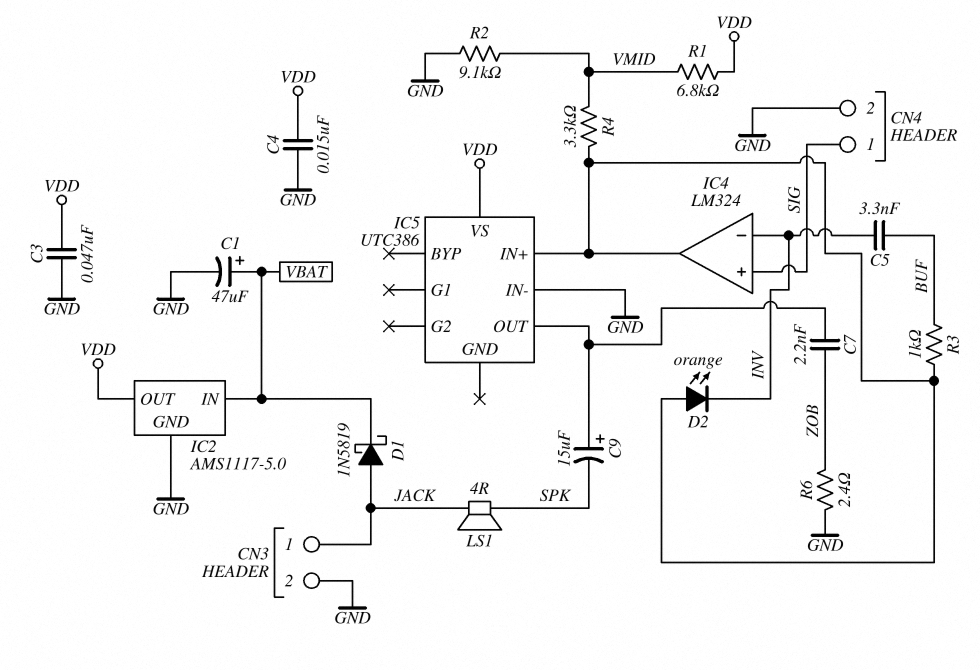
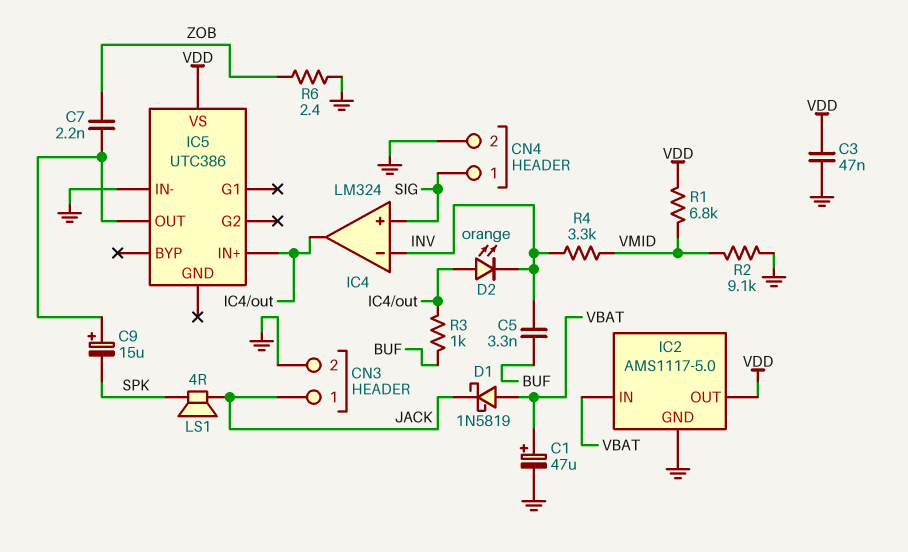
C4: 15nF (GND, VDD) -> none
D1: schottky 1N5819 (A JACK, K VBAT) -> schottky 1N5819 (A VBAT, K JACK)
R4: 3.3k (IC4/out, VMID) -> 3.3k (INV, VMID)

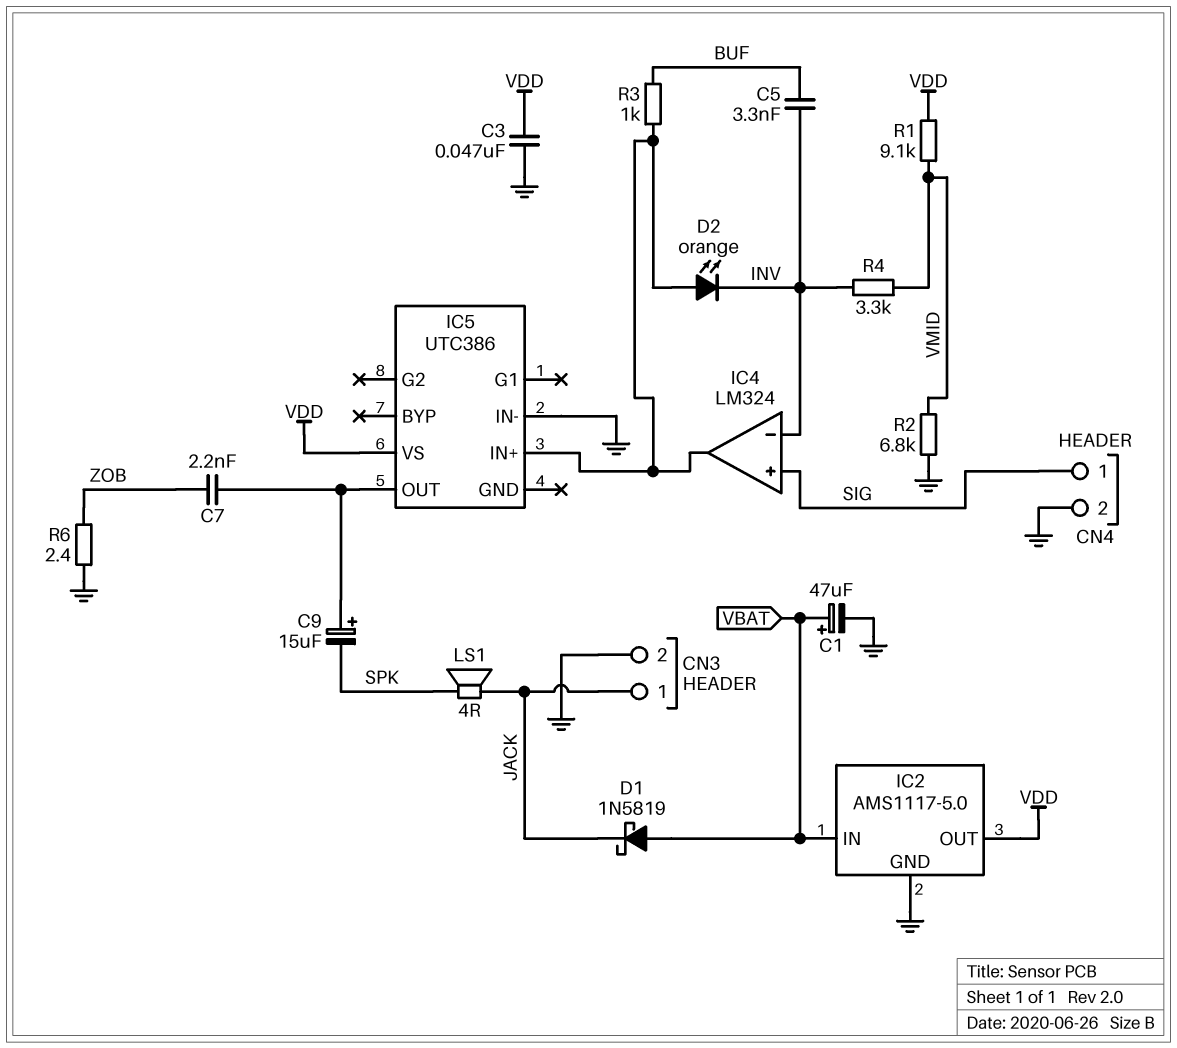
R1: 6.8k (VDD, VMID) -> 9.1k (VDD, VMID)
R2: 9.1k (GND, VMID) -> 6.8k (GND, VMID)

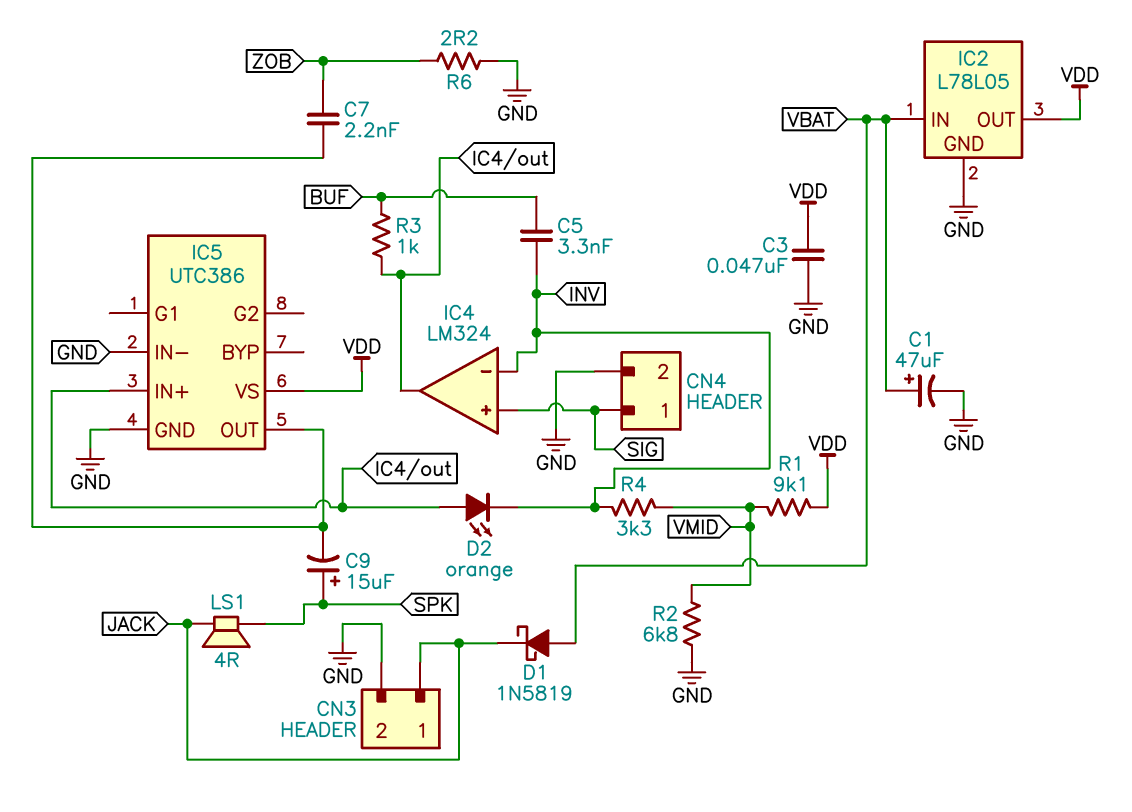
C9: 15uF (plus IC5/OUT, minus SPK) -> 15uF (plus SPK, minus IC5/OUT)
IC2: AMS1117-5.0 -> L78L05
IC5 pin GND: none -> GND
R6: 2.4 (GND, ZOB) -> 2.2 (GND, ZOB)

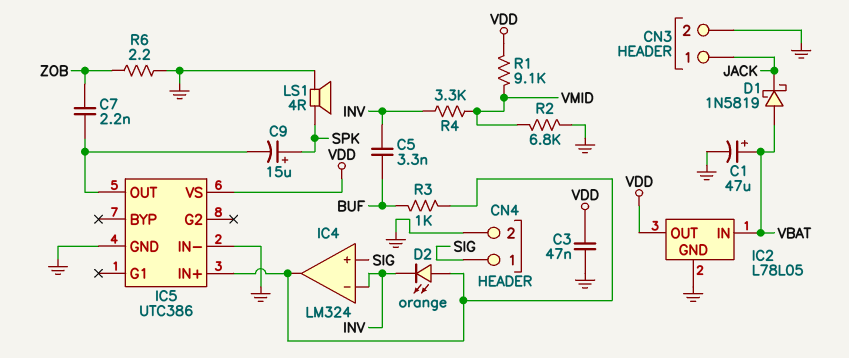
LS1: speaker 4R (JACK, SPK) -> speaker 4R (GND, SPK)

